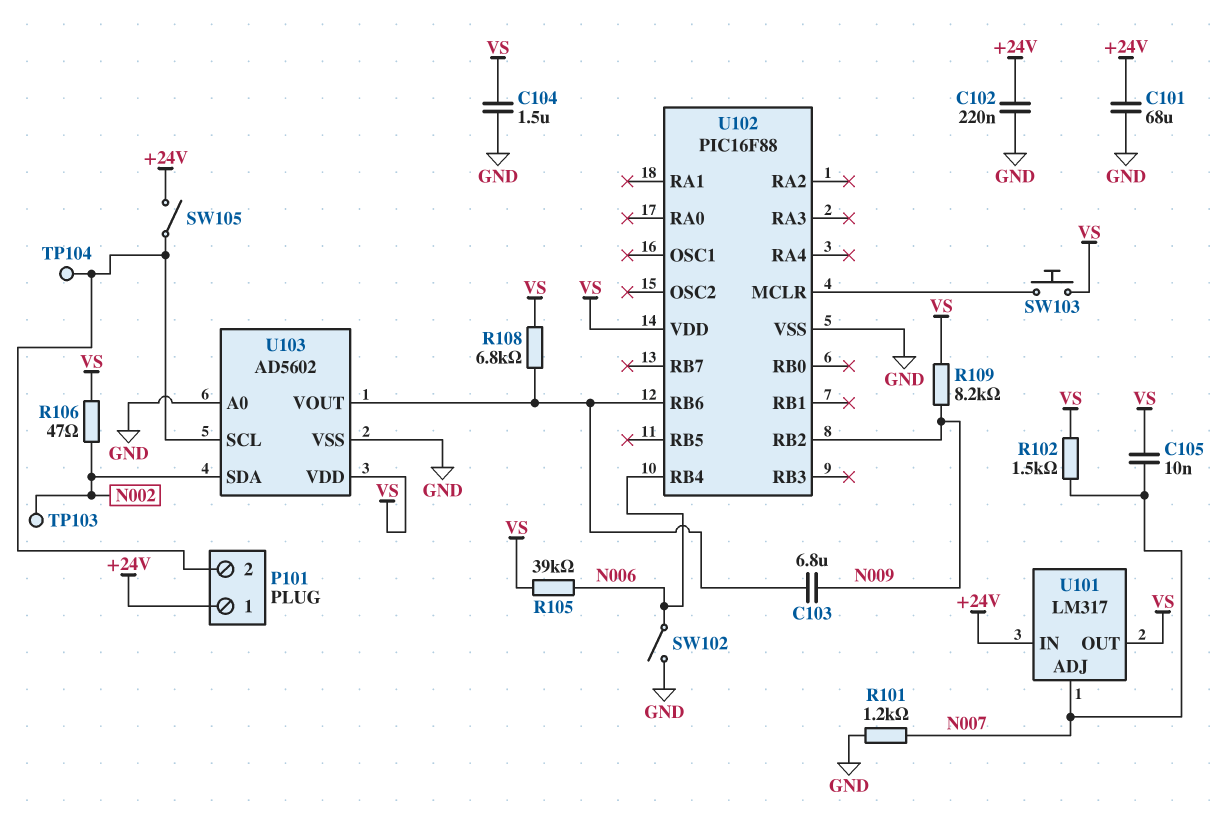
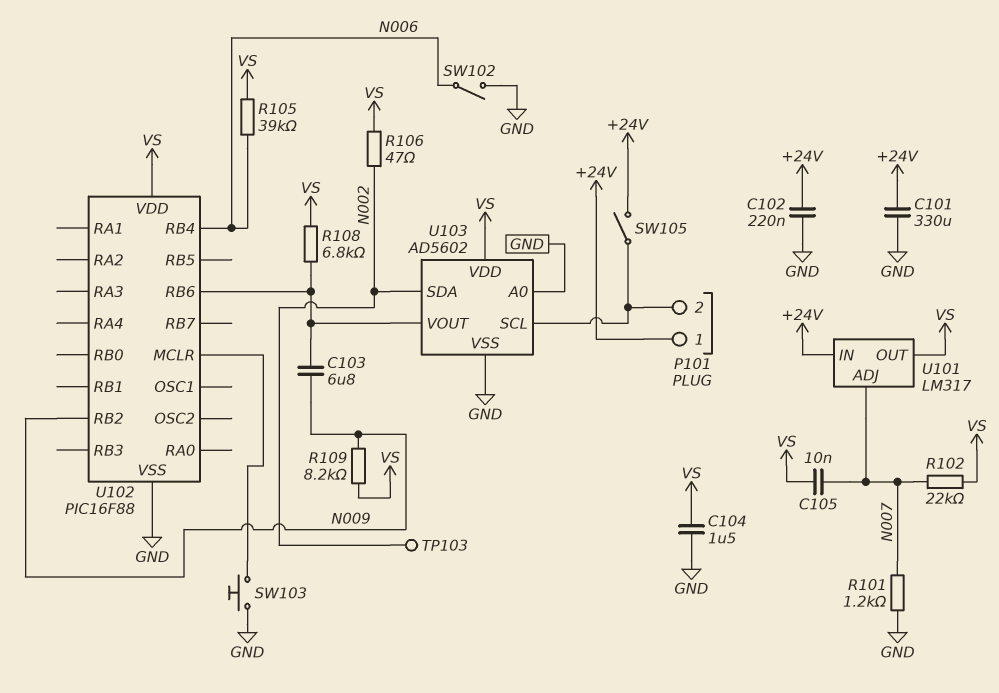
C101: 68uF (+24V, GND) -> 330uF (+24V, GND)
R102: 1.5k (N007, VS) -> 22k (N007, VS)
SW103: button (U102/MCLR, VS) -> button (GND, U102/MCLR)
TP104: test point (P101/2) -> none

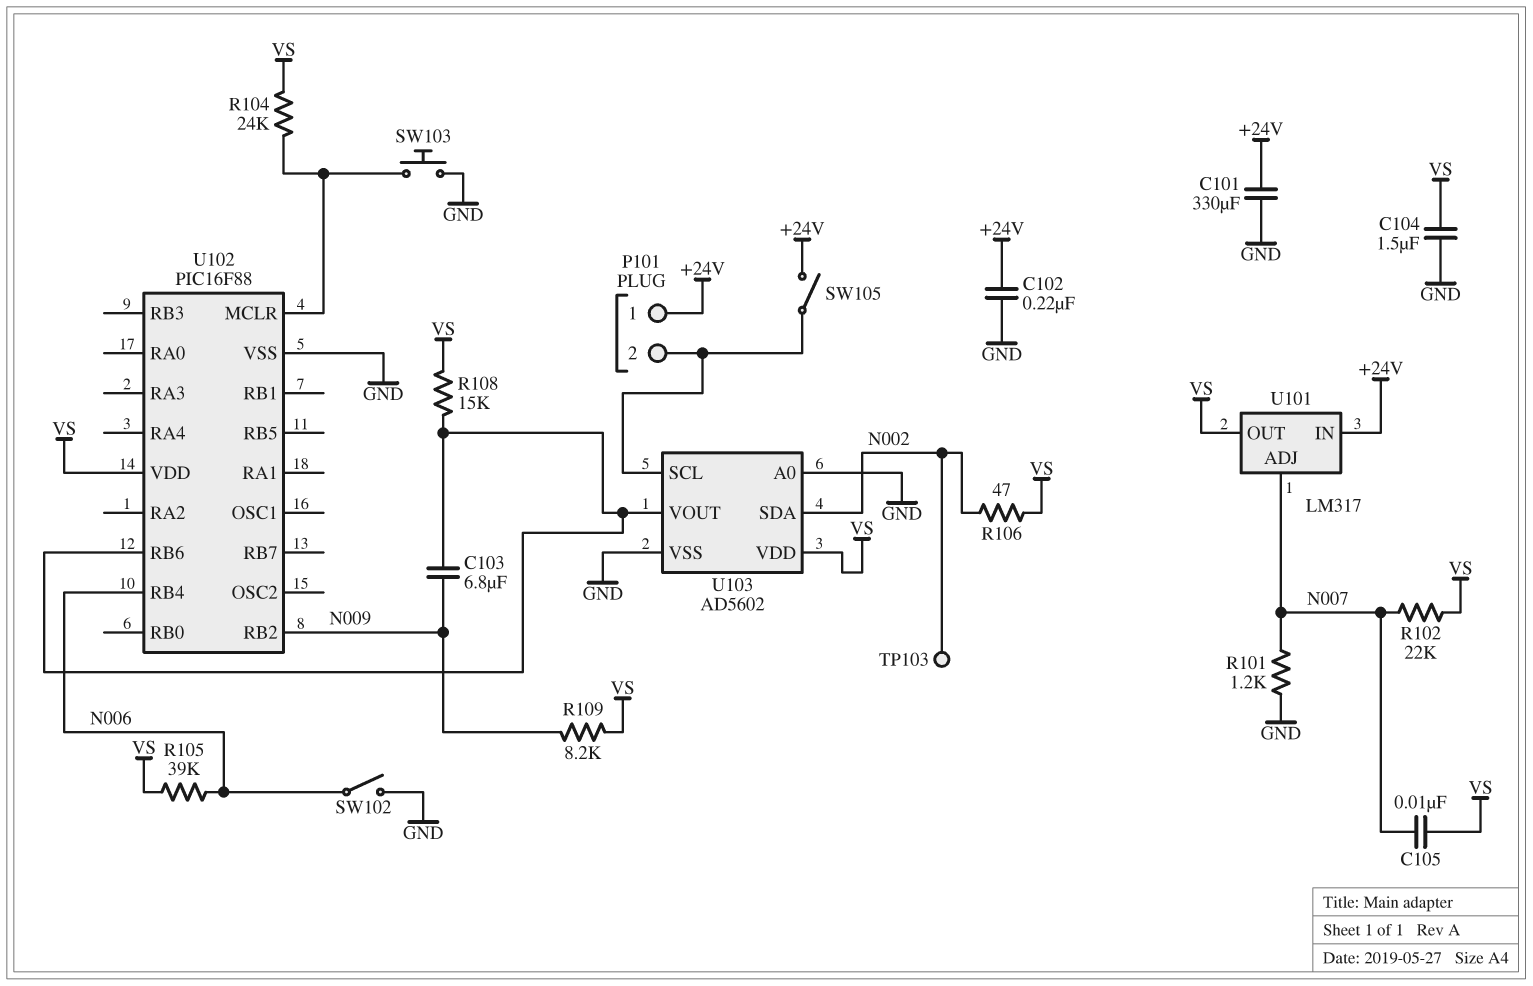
R104: none -> 24k (U102/MCLR, VS)
R108: 6.8k (U102/RB6, VS) -> 15k (U102/RB6, VS)

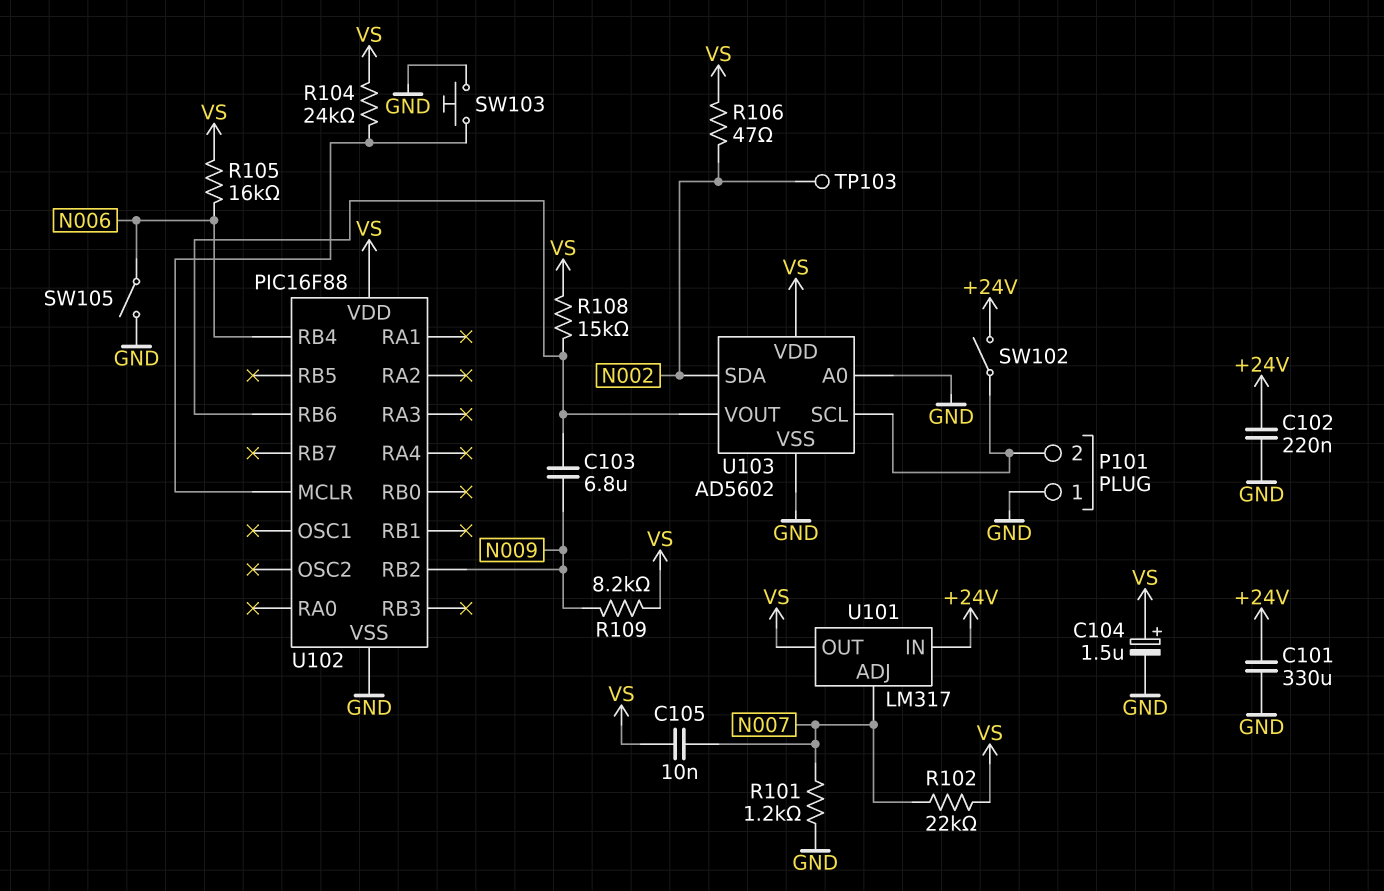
C104: 1.5uF (GND, VS) -> 1.5uF (plus VS, minus GND)
P101 pin 1: +24V -> GND
R105: 39k (N006, VS) -> 16k (N006, VS)
SW102: switch (GND, N006) -> switch (+24V, P101/2)
SW105: switch (+24V, P101/2) -> switch (GND, N006)

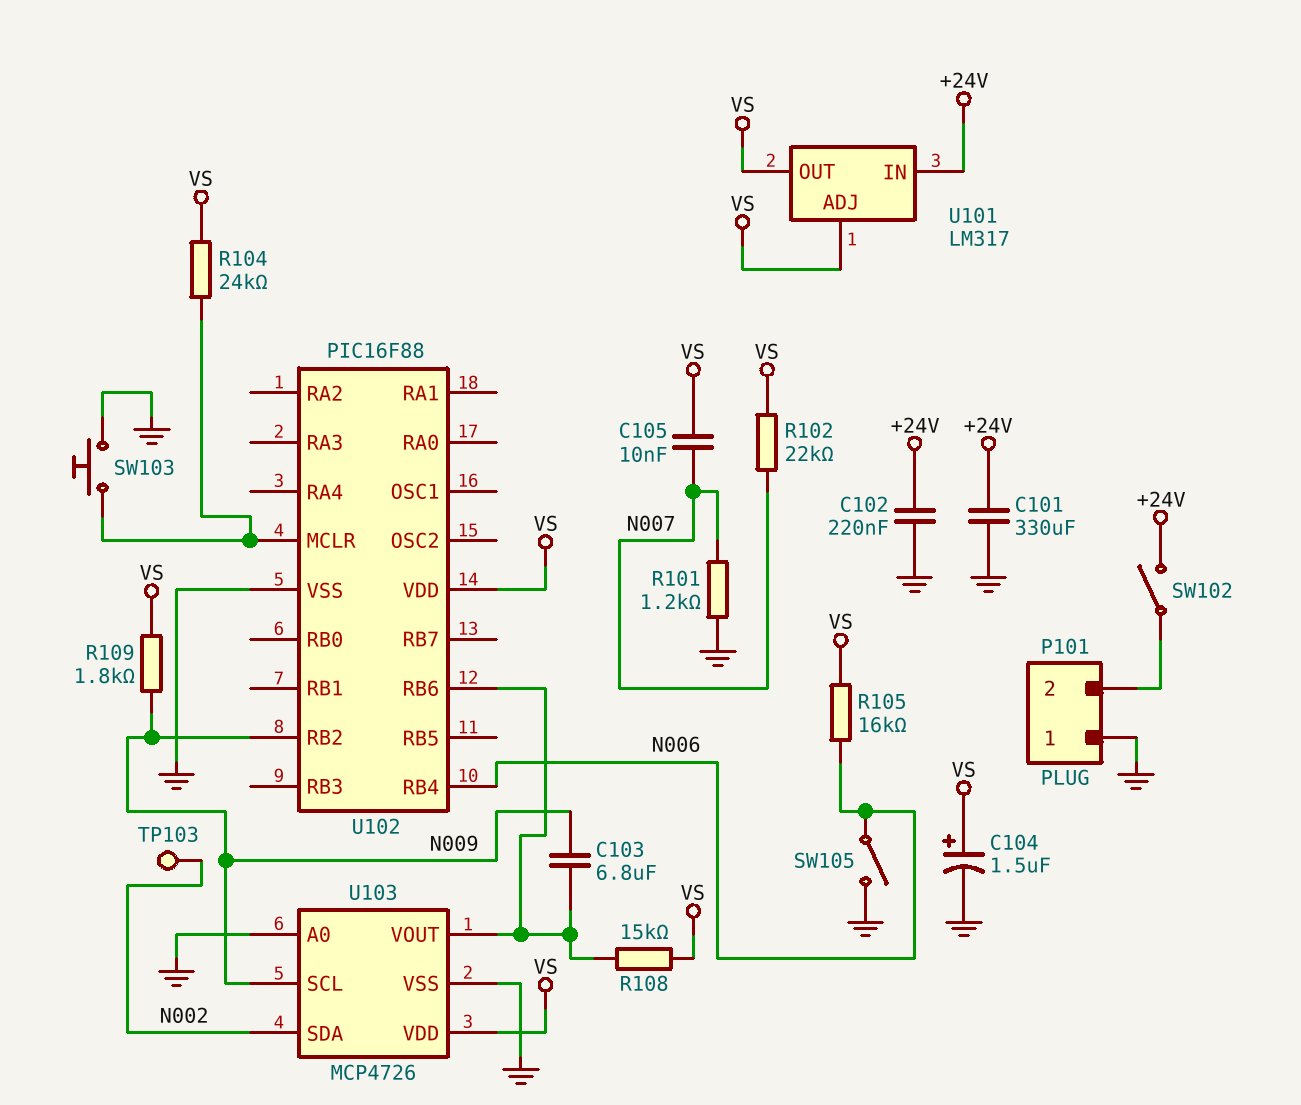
R106: 47 (N002, VS) -> none
R109: 8.2k (N009, VS) -> 1.8k (N009, VS)
U101 pin ADJ: N007 -> VS
U103: AD5602 -> MCP4726
U103 pin SCL: P101/2 -> N009

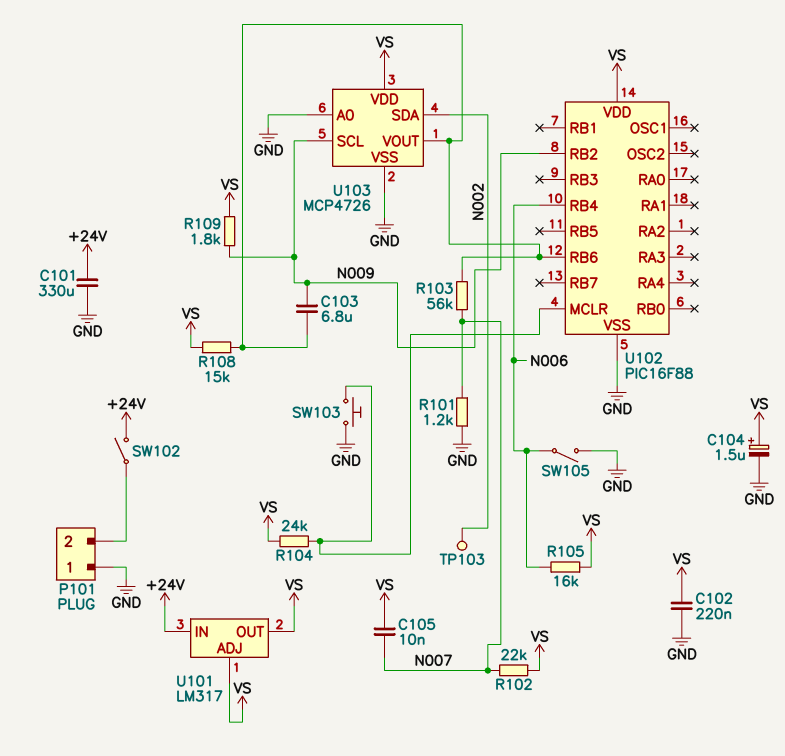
C102: 220nF (+24V, GND) -> 220nF (GND, VS)
R103: none -> 56k (N007, U102/RB6)

